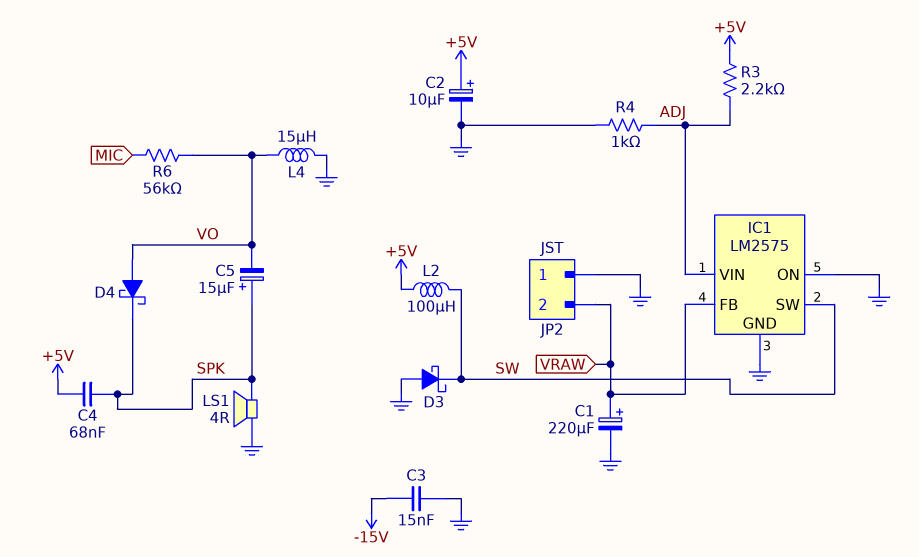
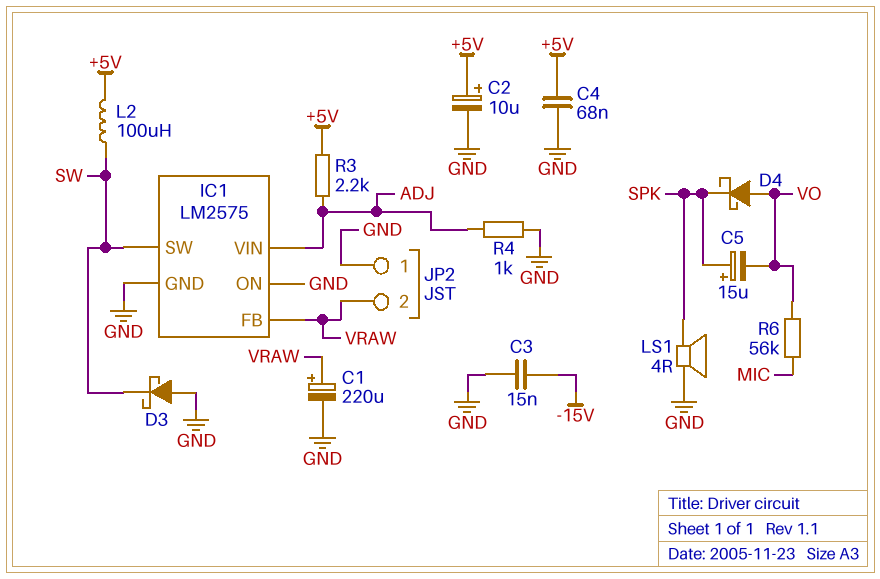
C4: 68nF (+5V, SPK) -> 68nF (+5V, GND)
L4: 15uH (GND, VO) -> none

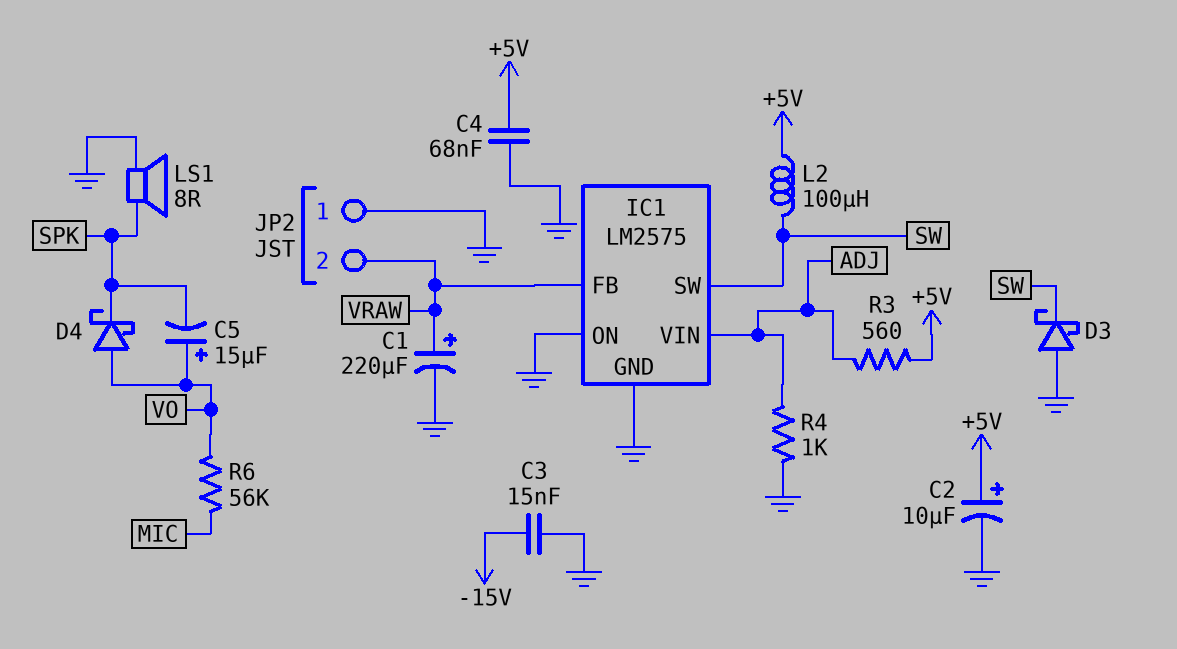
C5: 15uF (plus SPK, minus VO) -> 15uF (plus VO, minus SPK)
LS1: speaker 4R (GND, SPK) -> speaker 8R (GND, SPK)
R3: 2.2k (+5V, ADJ) -> 560 (+5V, ADJ)

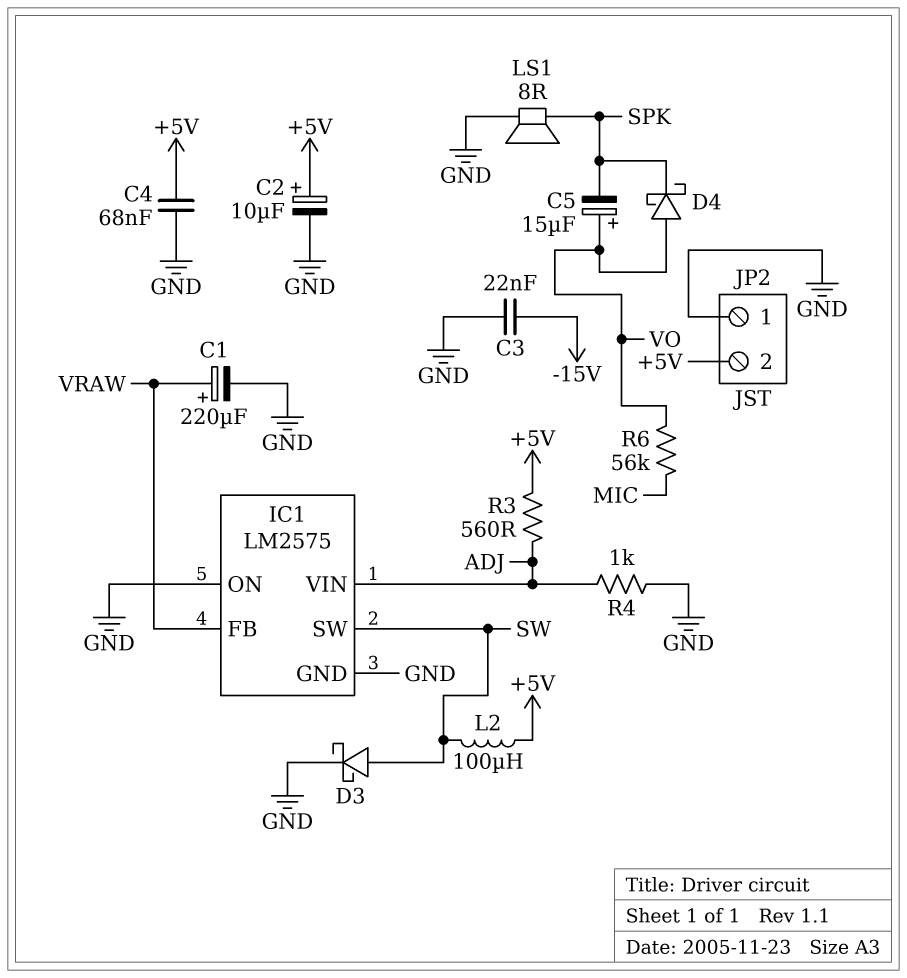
C3: 15nF (-15V, GND) -> 22nF (-15V, GND)
D3: schottky (A GND, K SW) -> schottky (A SW, K GND)
JP2 pin 2: VRAW -> +5V

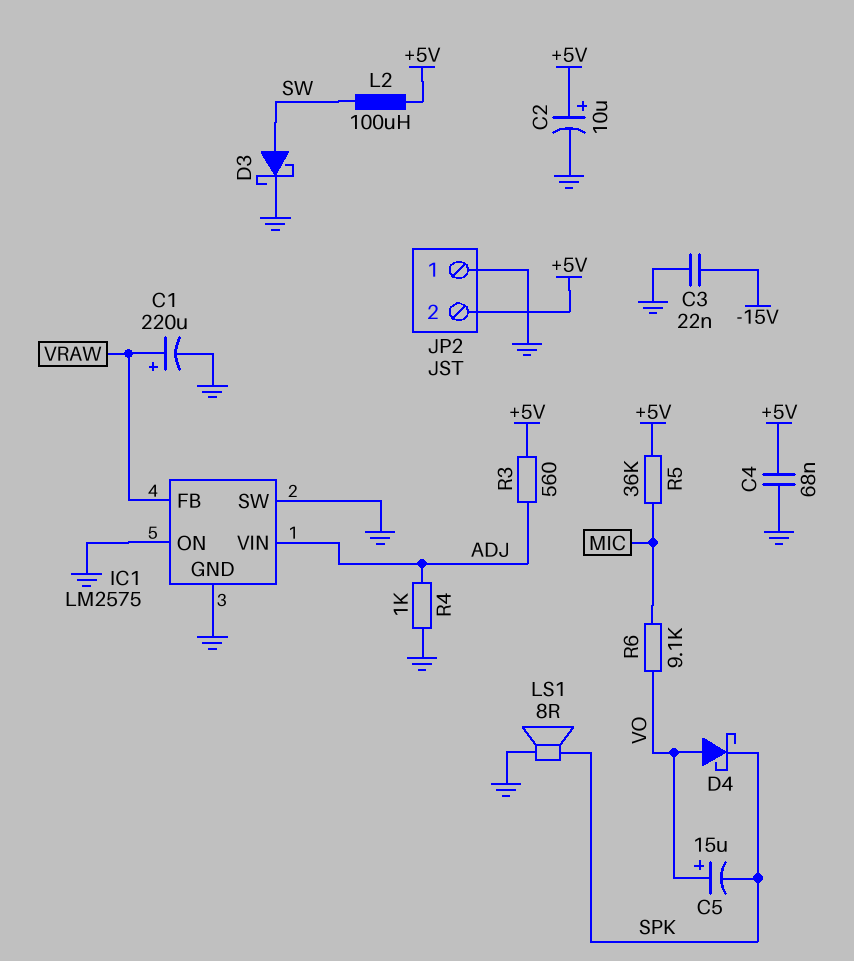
IC1 pin SW: SW -> GND
R5: none -> 36k (+5V, MIC)
R6: 56k (MIC, VO) -> 9.1k (MIC, VO)

